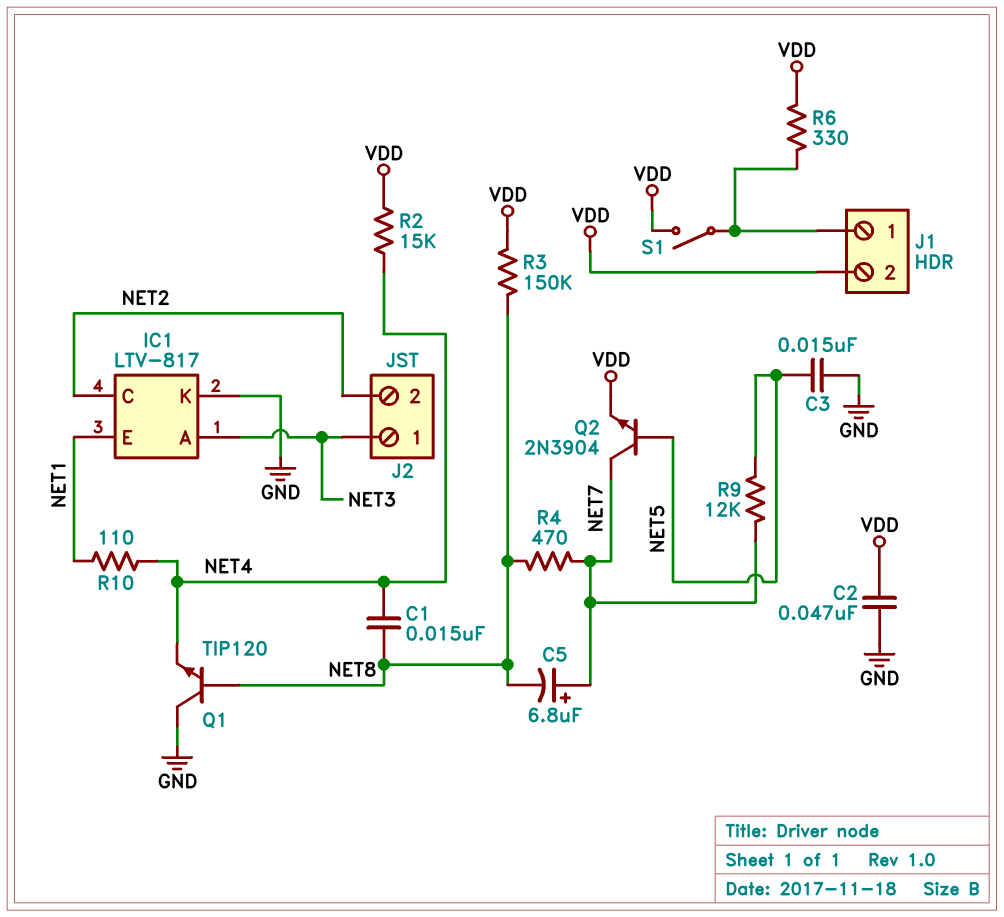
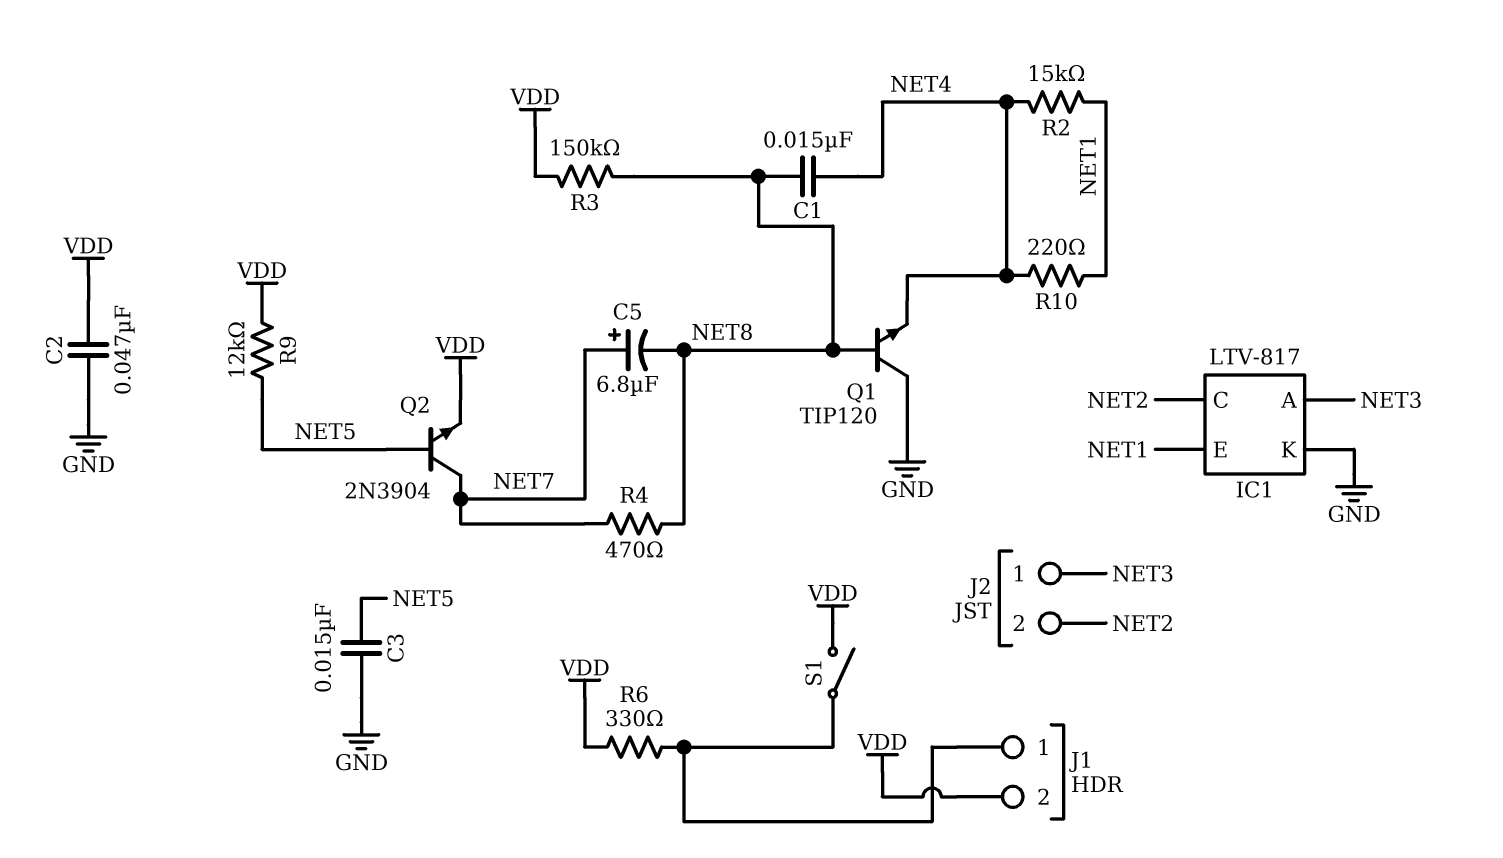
R2: 15k (NET4, VDD) -> 15k (NET1, NET4)
R9: 12k (NET5, NET7) -> 12k (NET5, VDD)
R10: 110 (NET1, NET4) -> 220 (NET1, NET4)

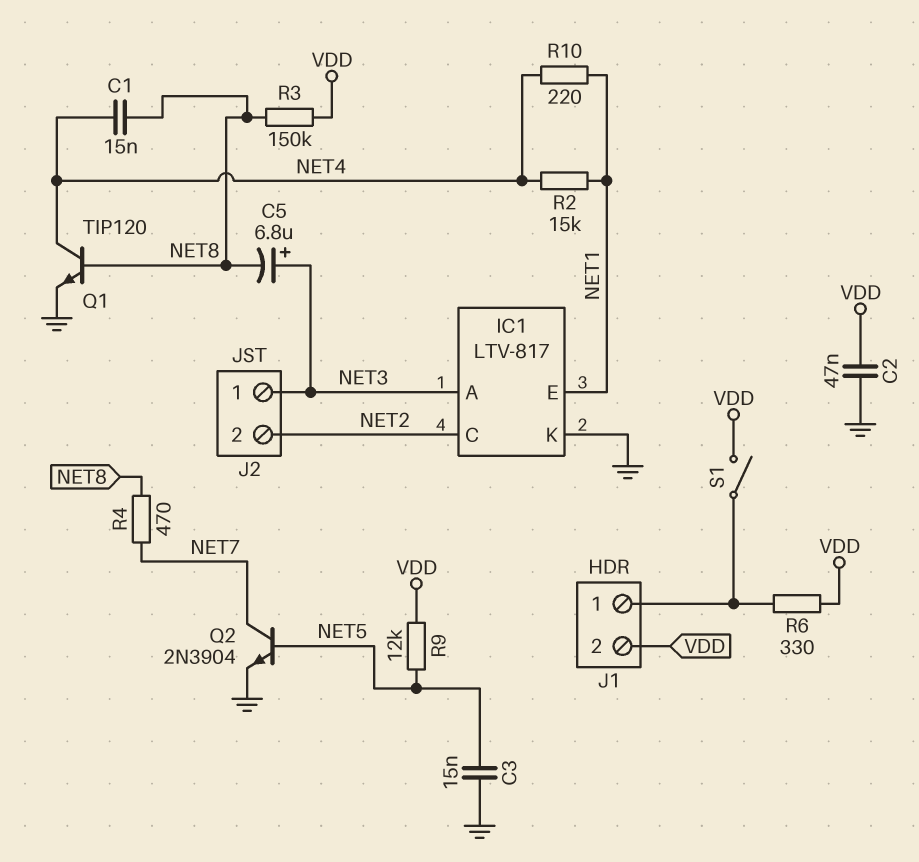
C5: 6.8uF (plus NET7, minus NET8) -> 6.8uF (plus NET3, minus NET8)
Q1: NPN TIP120 (B NET8, C GND, E NET4) -> NPN TIP120 (B NET8, C NET4, E GND)
Q2: NPN 2N3904 (B NET5, C NET7, E VDD) -> NPN 2N3904 (B NET5, C NET7, E GND)

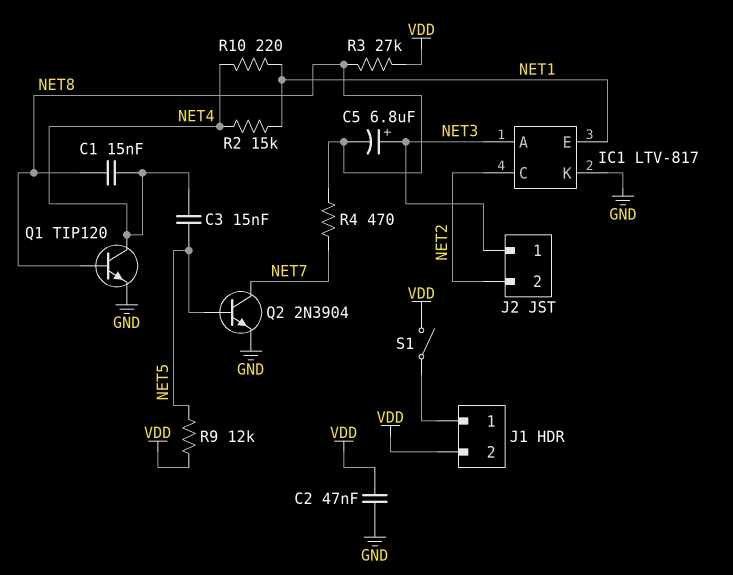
C3: 15nF (GND, NET5) -> 15nF (NET4, NET5)
R3: 150k (NET8, VDD) -> 27k (NET8, VDD)
R6: 330 (J1/1, VDD) -> none

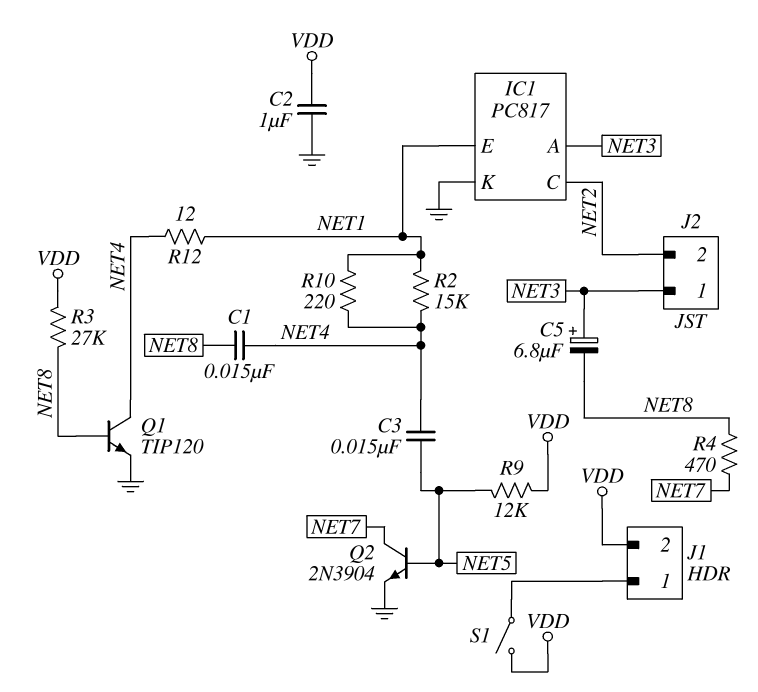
C2: 47nF (GND, VDD) -> 1uF (GND, VDD)
IC1: LTV-817 -> PC817
R12: none -> 12 (NET1, NET4)

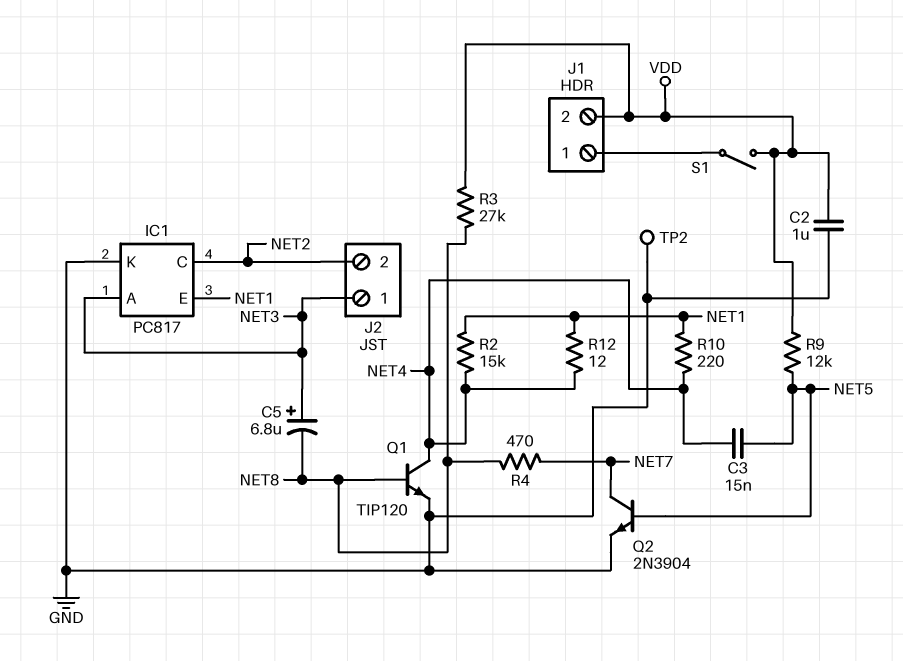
C1: 15nF (NET4, NET8) -> none
TP2: none -> test point (GND)

